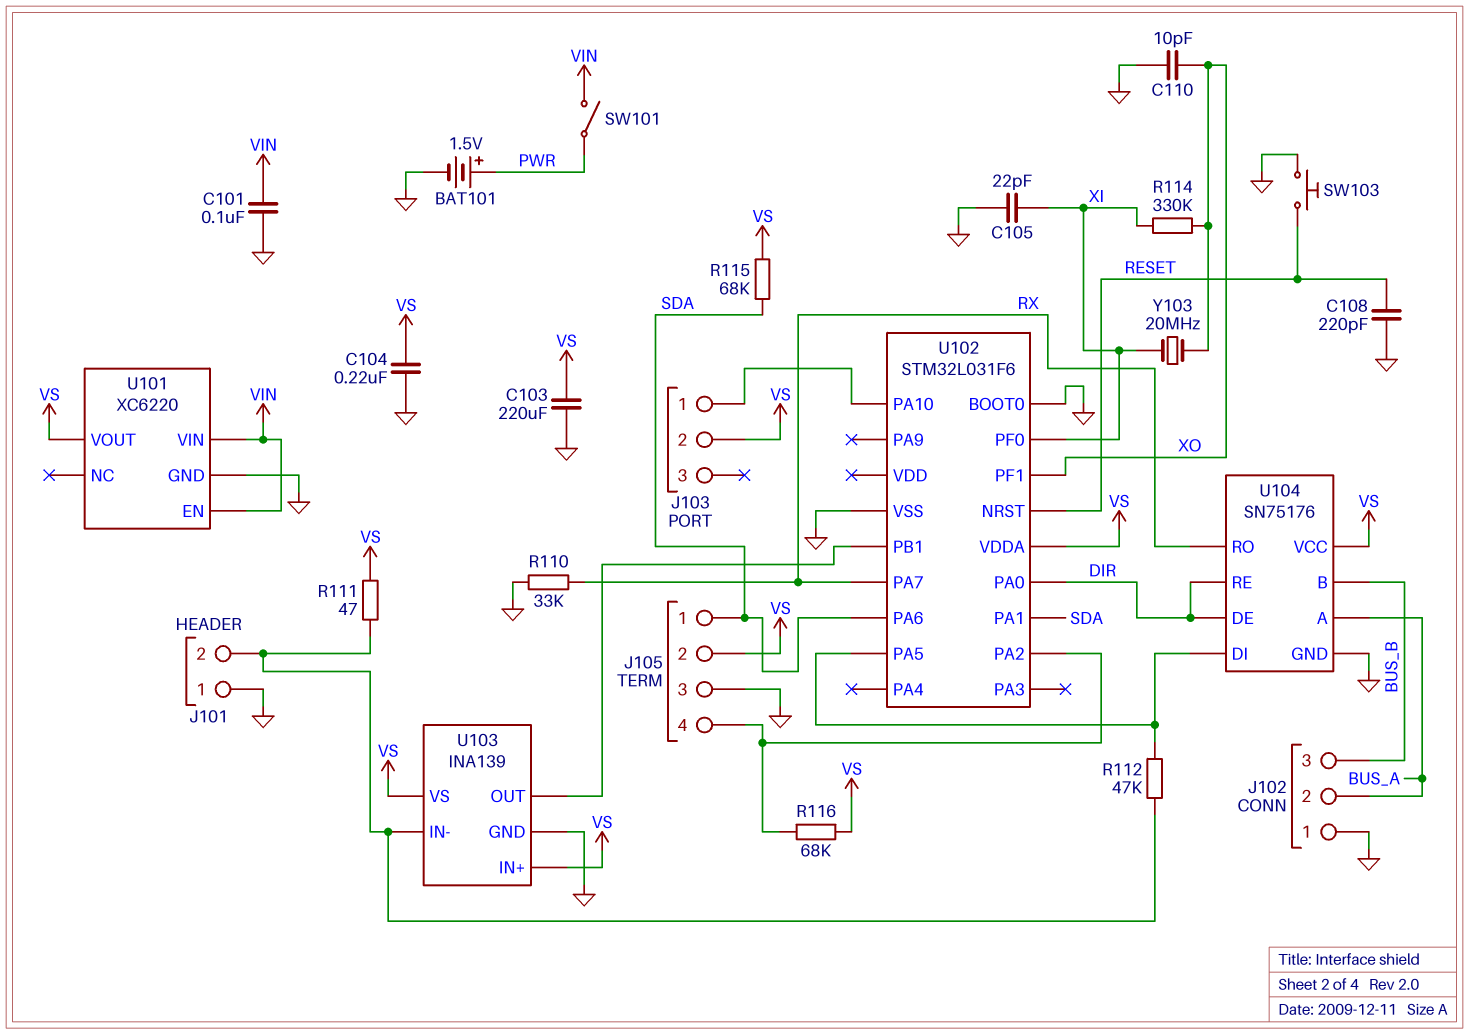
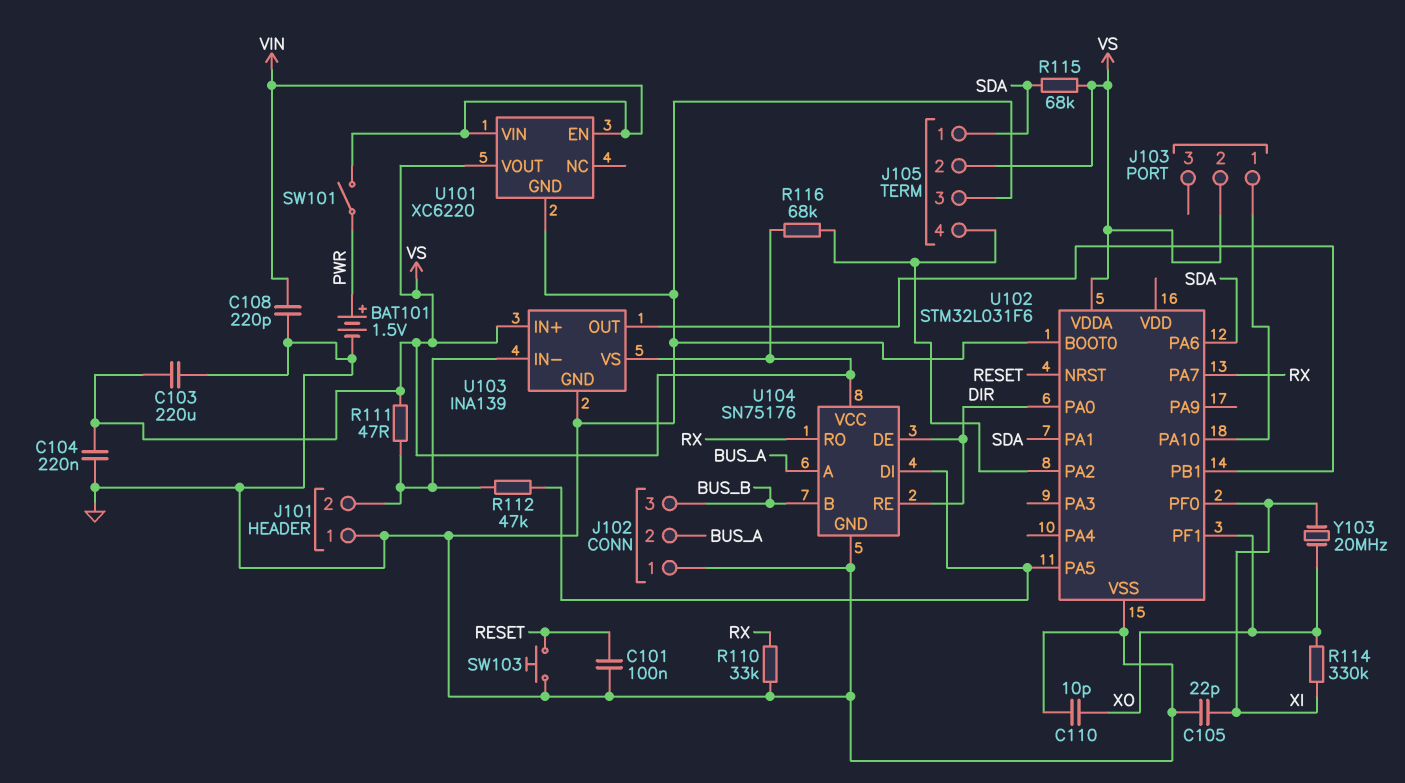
C101: 100nF (GND, VIN) -> 100nF (GND, RESET)
C108: 220pF (GND, RESET) -> 220pF (GND, VIN)

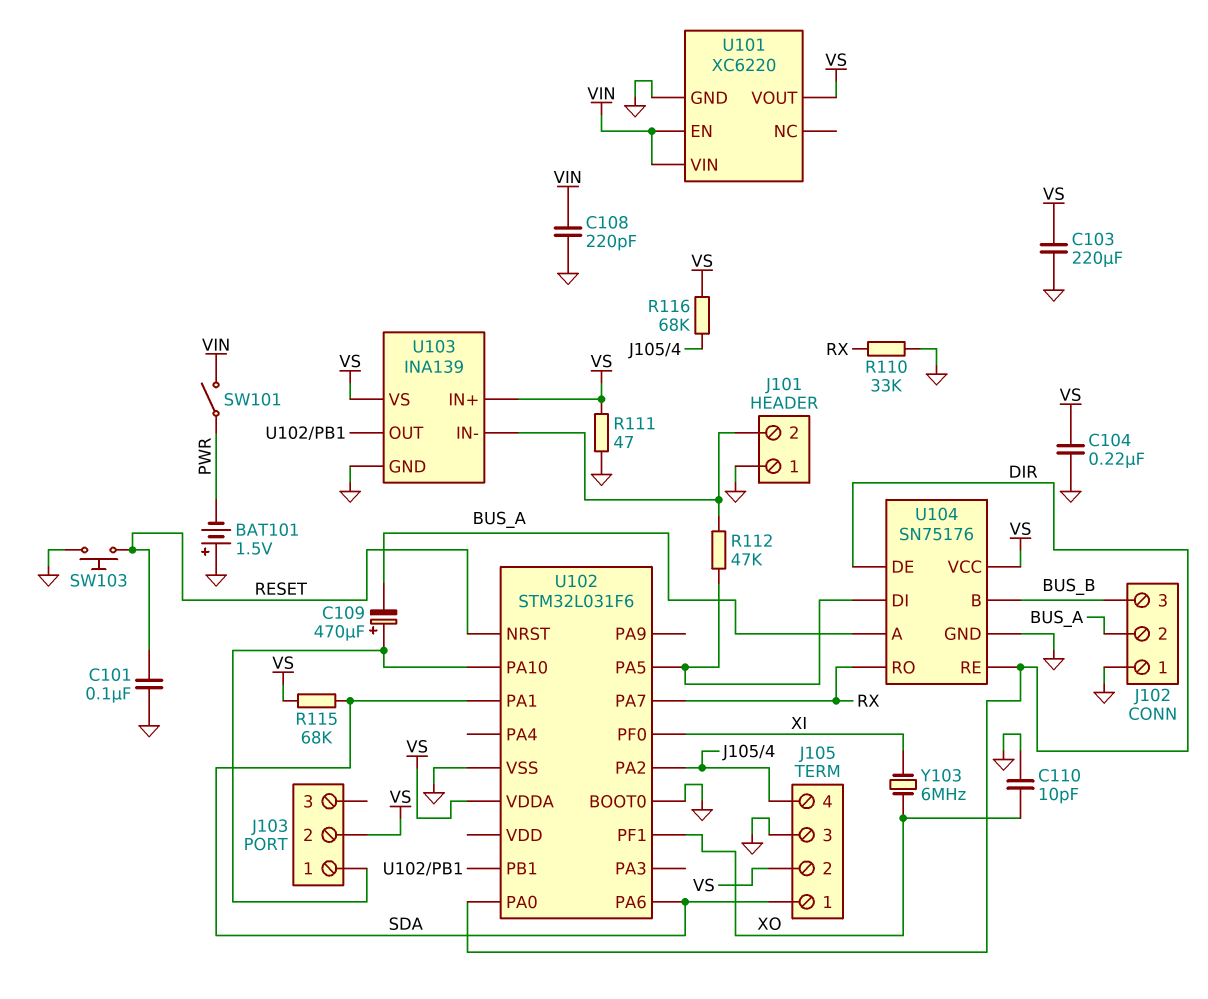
BAT101: 1.5V (plus PWR, minus GND) -> 1.5V (plus GND, minus PWR)
C105: 22pF (GND, XI) -> none
C109: none -> 470uF (plus J103/1, minus BUS_A)
R111: 47 (J101/2, VS) -> 47 (GND, VS)
R114: 330k (XI, XO) -> none
Y103: 20MHz (XI, XO) -> 6MHz (XI, XO)

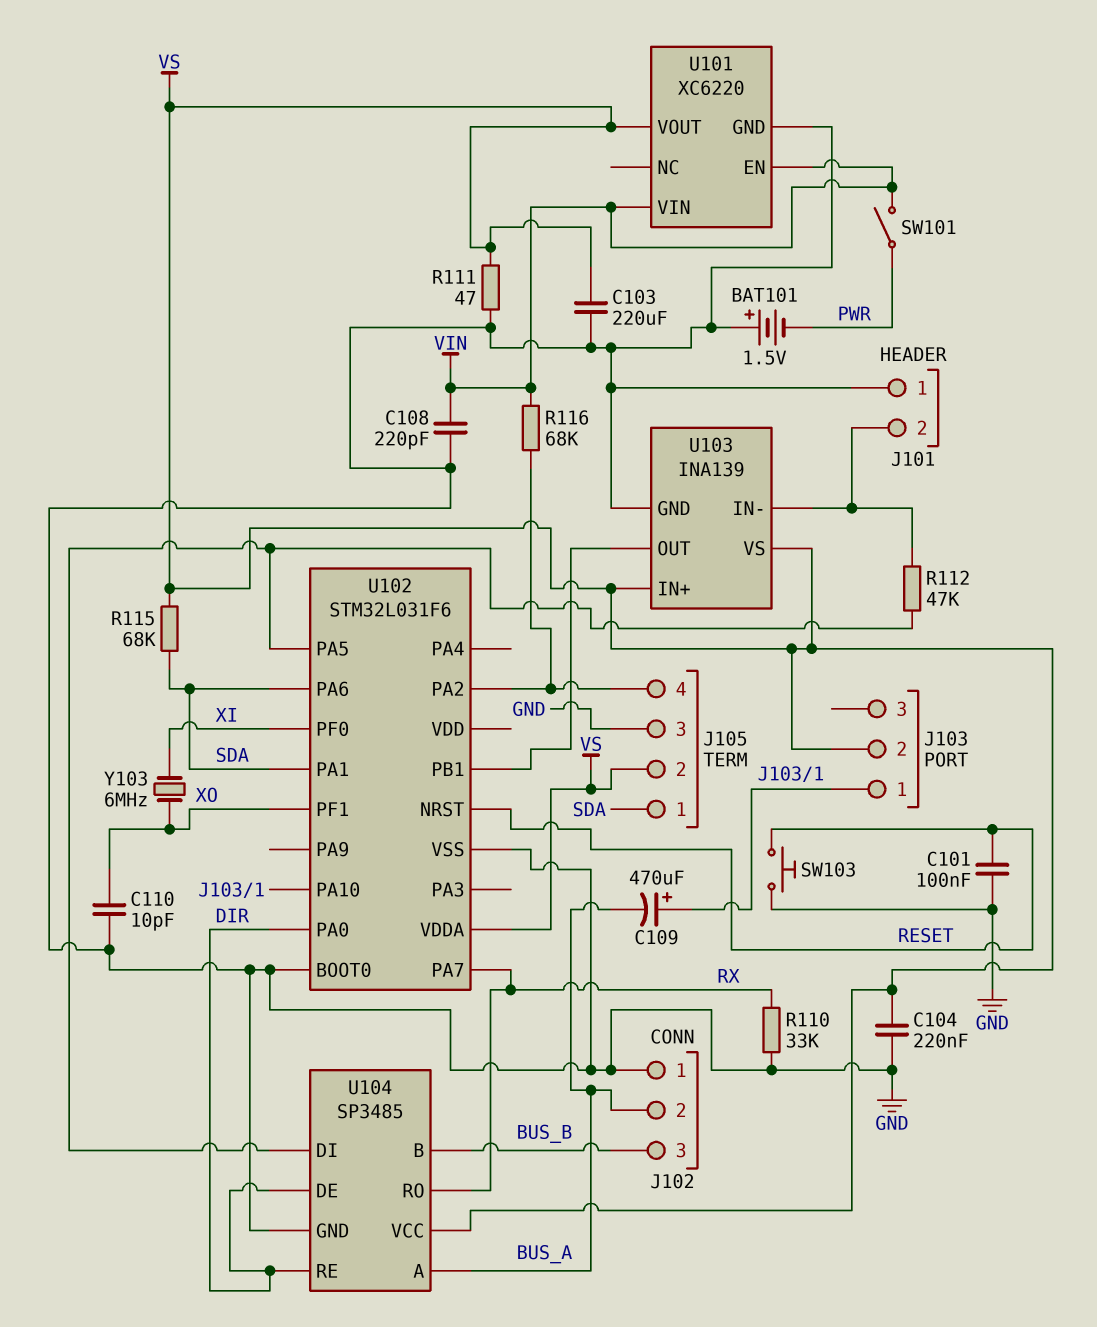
R116: 68k (J105/4, VS) -> 68k (J105/4, VIN)
U104: SN75176 -> SP3485

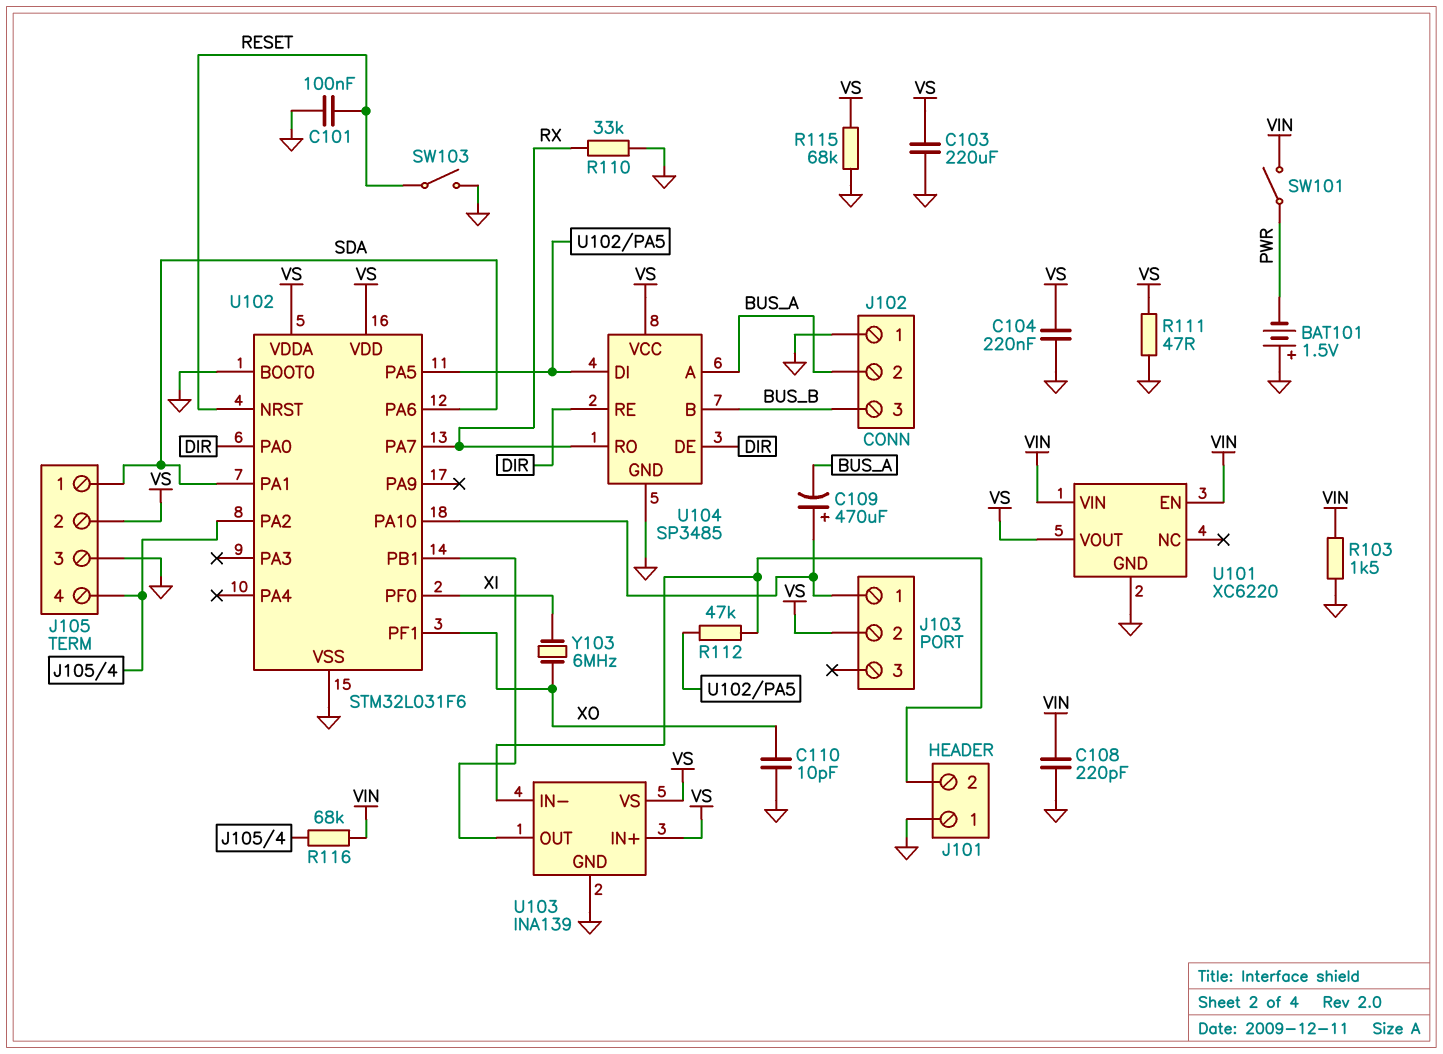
R103: none -> 1.5k (GND, VIN)
R115: 68k (SDA, VS) -> 68k (GND, VS)
SW103: button (GND, RESET) -> switch (GND, RESET)
U102 pin VDD: none -> VS

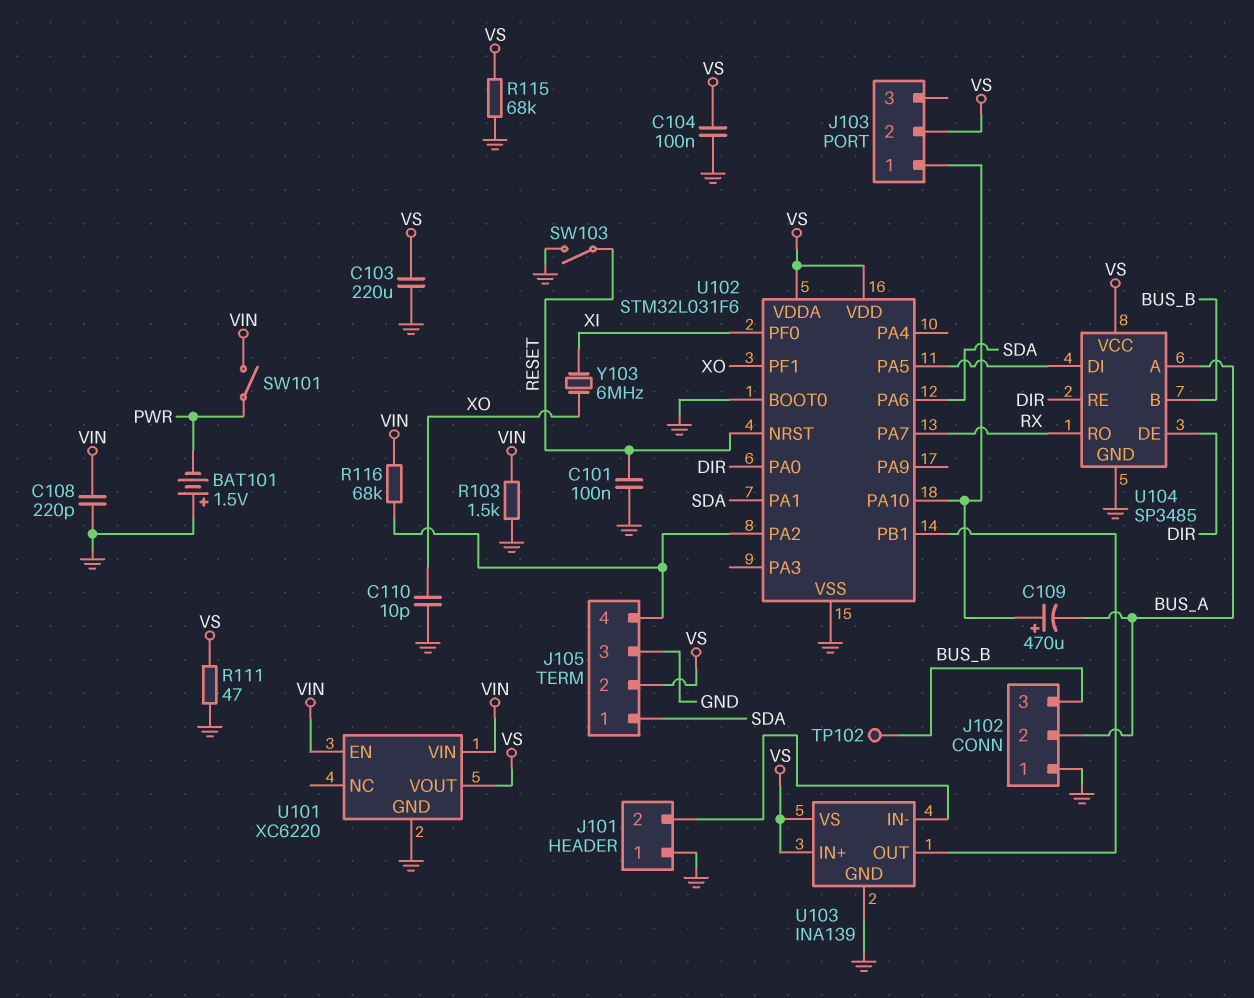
C104: 220nF (GND, VS) -> 100nF (GND, VS)
R110: 33k (GND, RX) -> none
R112: 47k (J101/2, U102/PA5) -> none
TP102: none -> test point (BUS_B)

